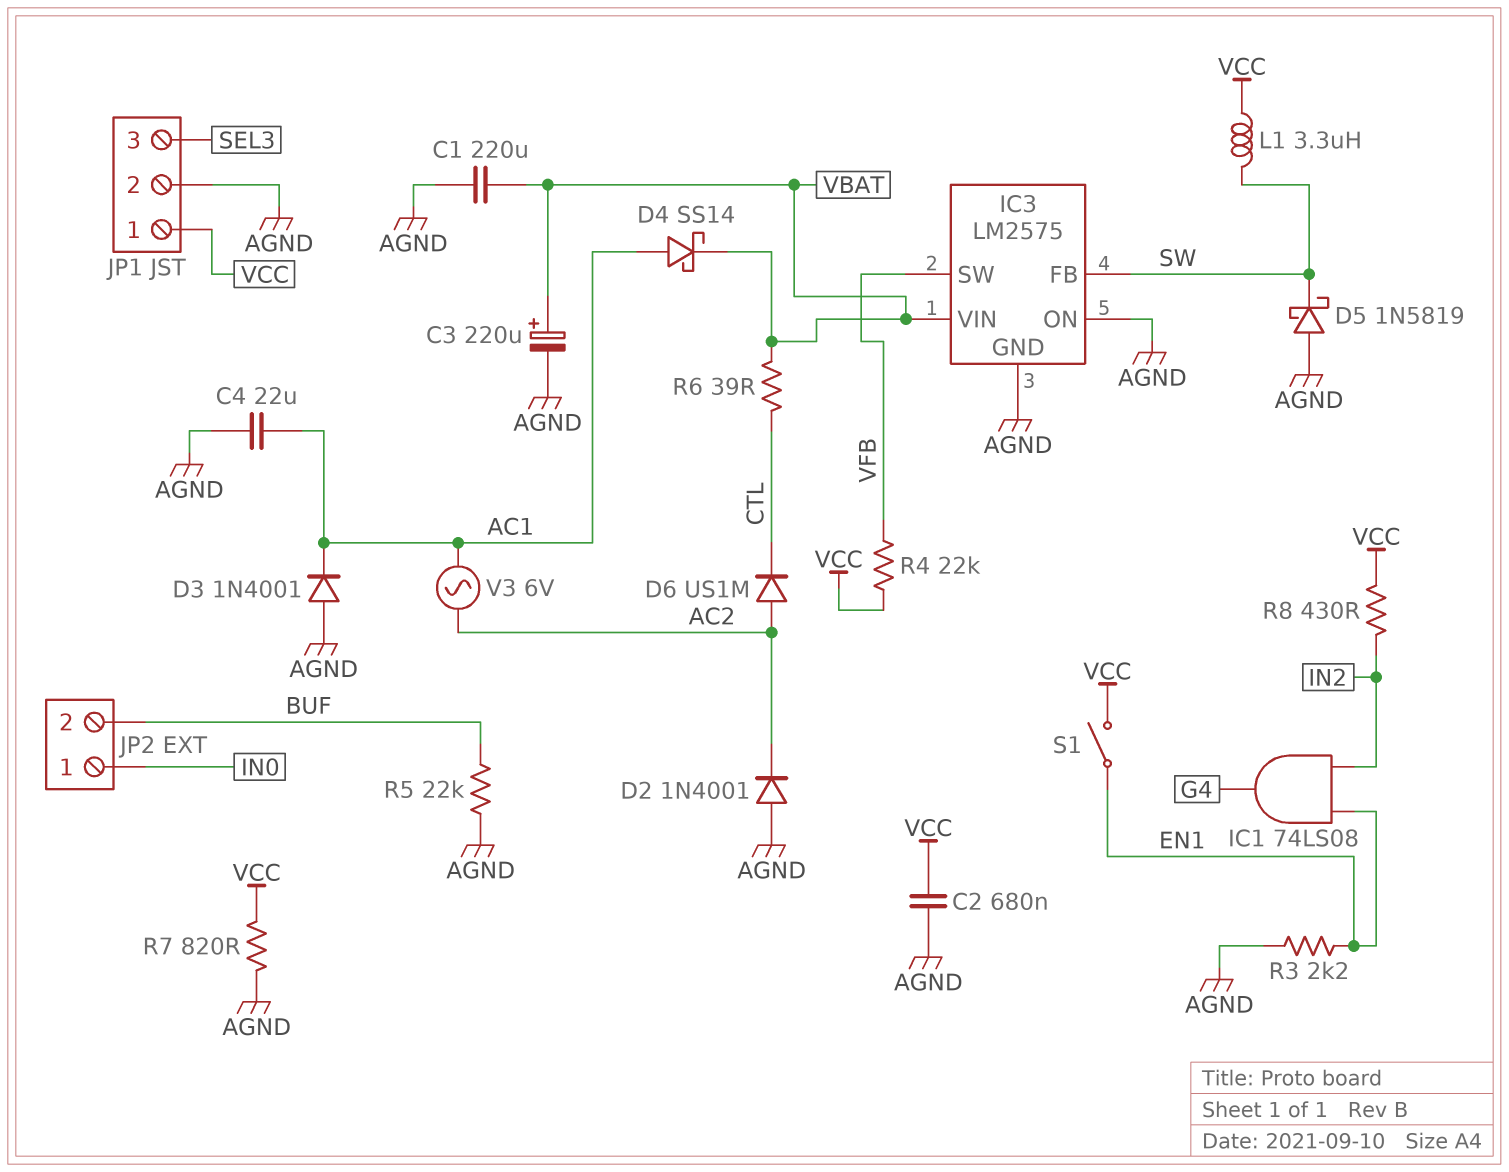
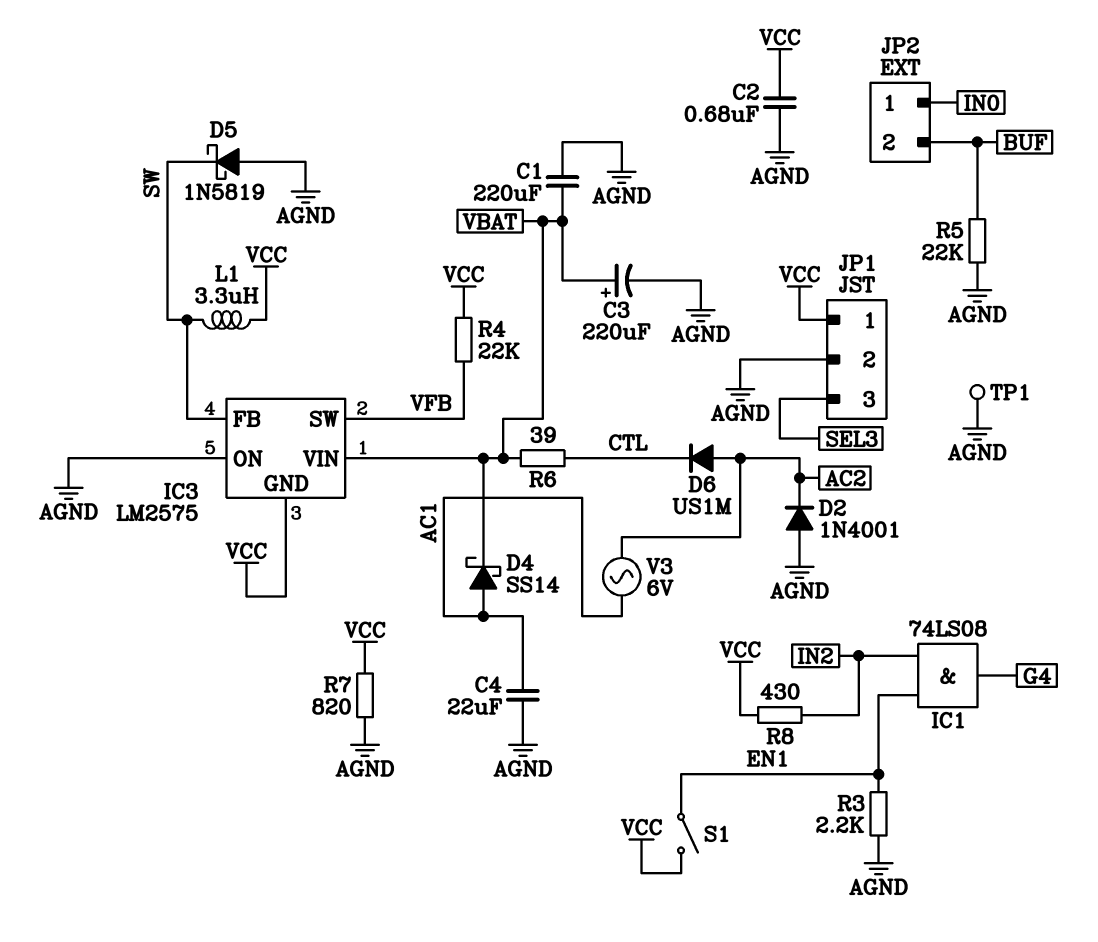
D3: diode 1N4001 (A AGND, K AC1) -> none
IC3 pin GND: AGND -> VCC
TP1: none -> test point (AGND)

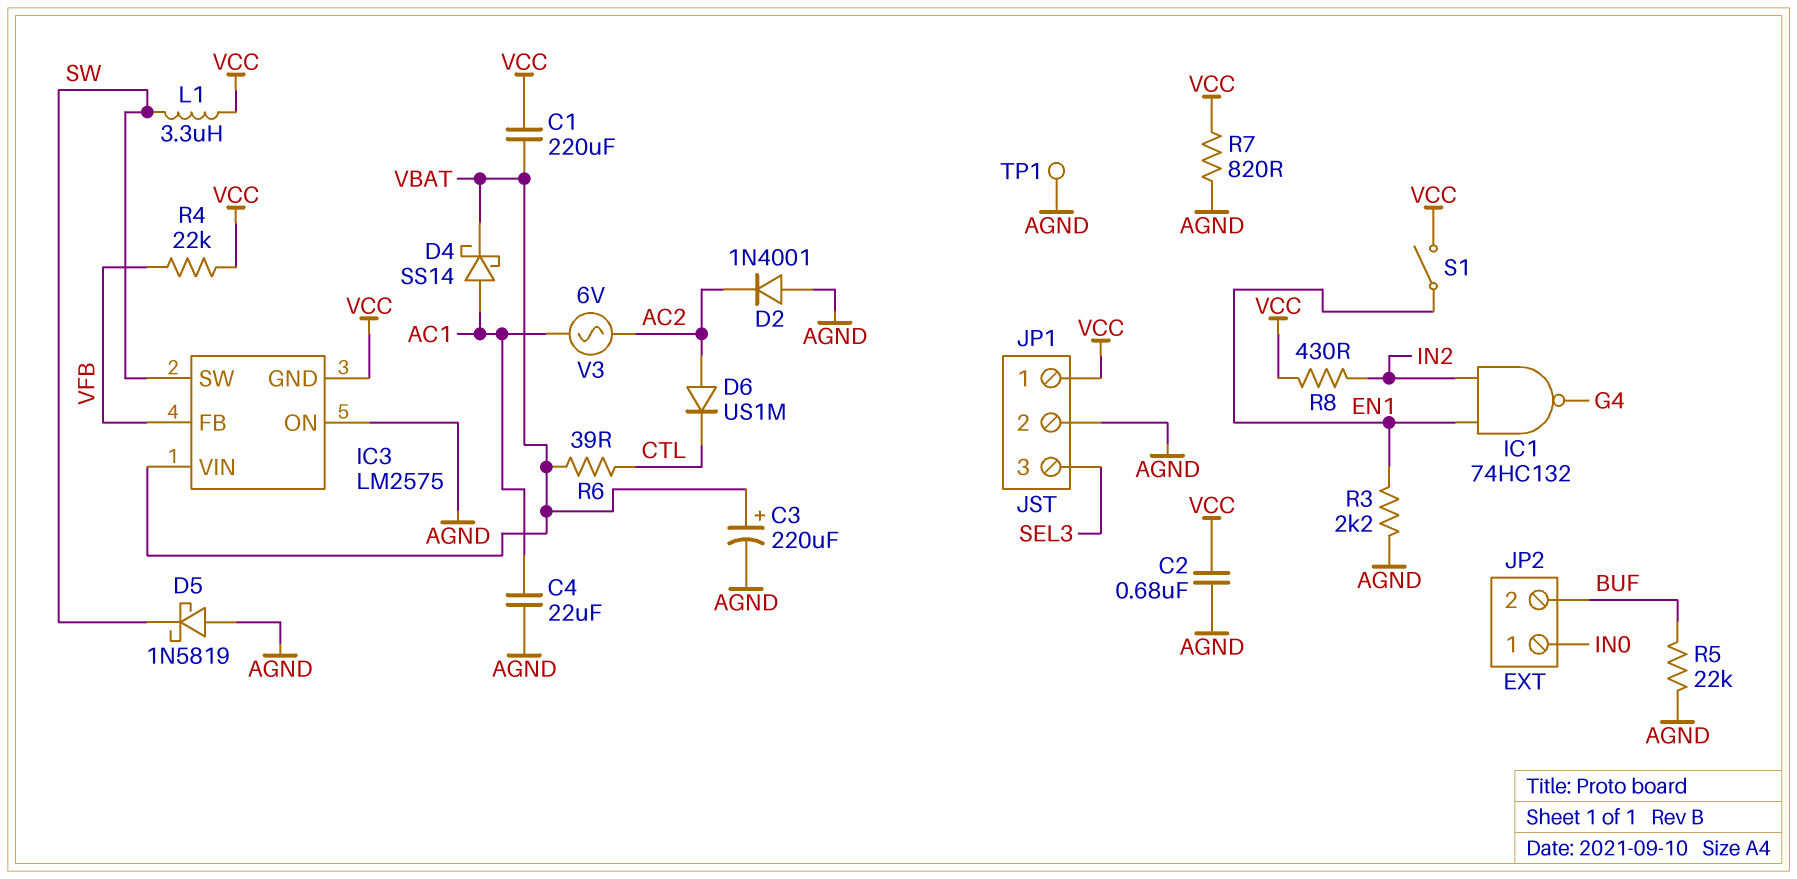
C1: 220uF (AGND, VBAT) -> 220uF (VBAT, VCC)
IC1: AND 74LS08 (in EN1, in IN2, out G4) -> NAND 74HC132 (in EN1, in IN2, out G4)
IC3 pin FB: SW -> VFB
IC3 pin SW: VFB -> SW

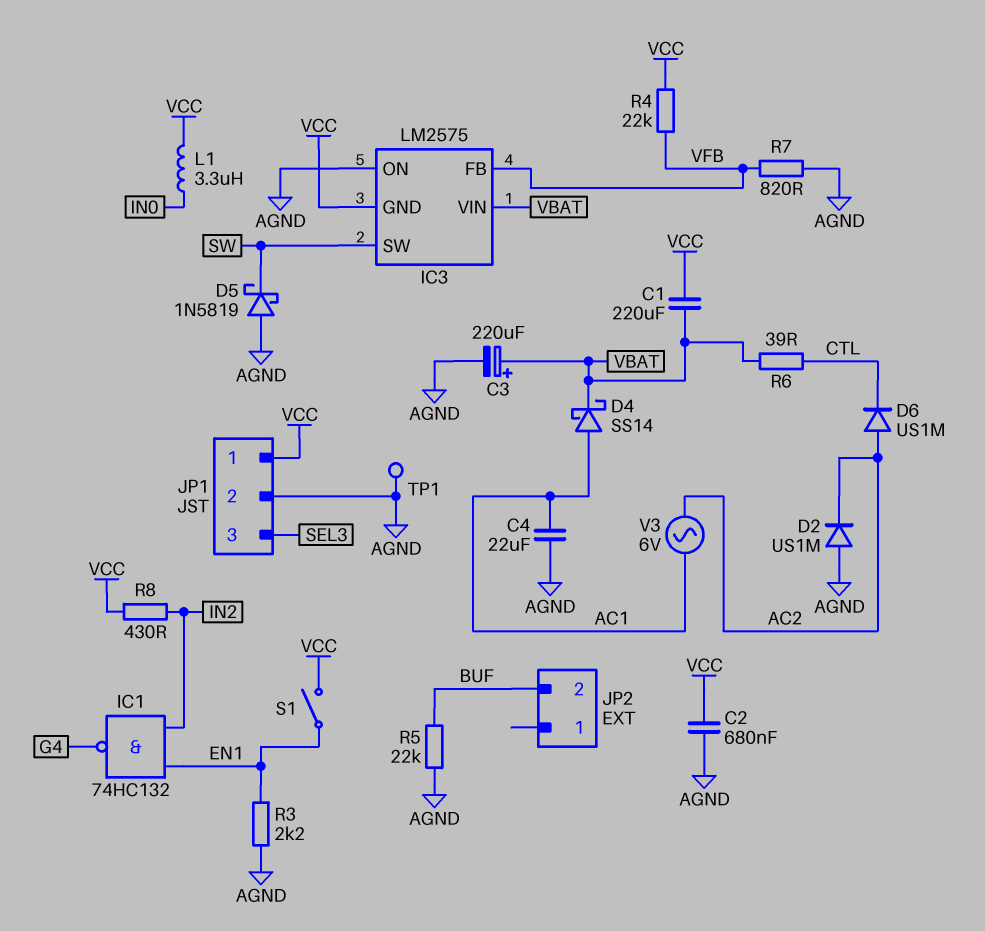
D2: diode 1N4001 (A AGND, K AC2) -> diode US1M (A AGND, K AC2)
JP2 pin 1: IN0 -> none
L1: 3.3uH (SW, VCC) -> 3.3uH (IN0, VCC)
R7: 820 (AGND, VCC) -> 820 (AGND, VFB)

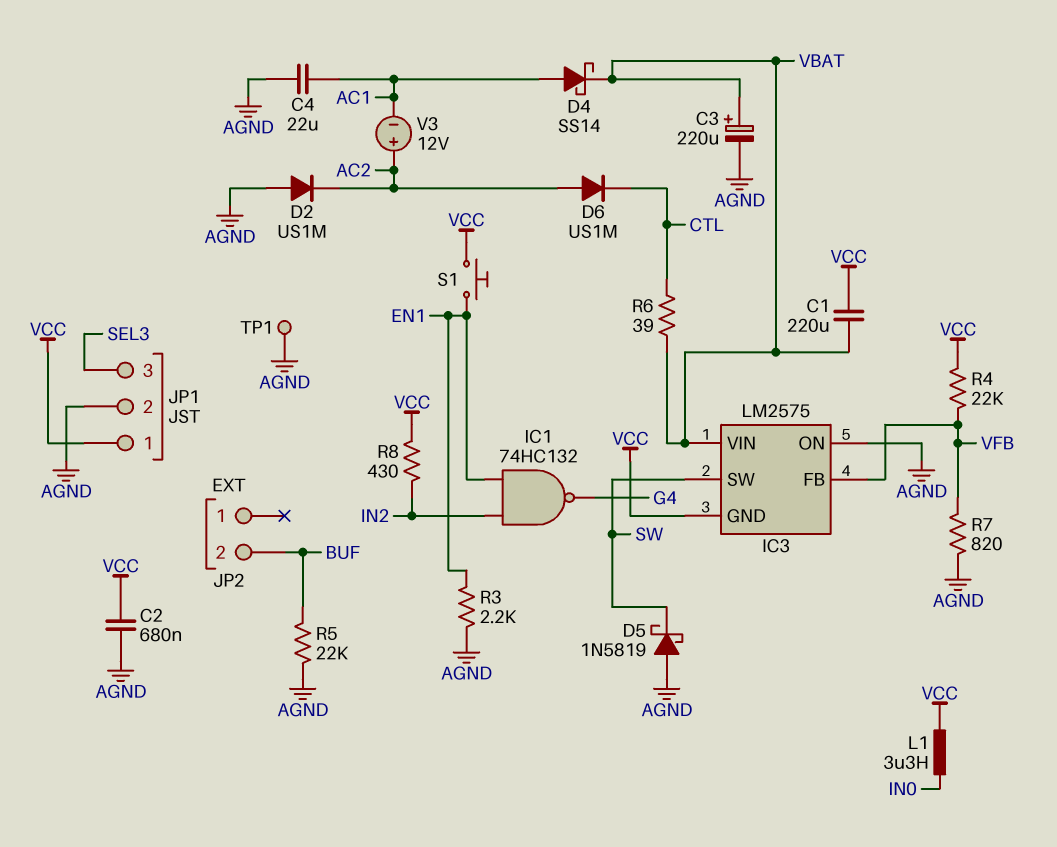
S1: switch (EN1, VCC) -> button (EN1, VCC)
V3: AC 6V (AC1, AC2) -> 12V (plus AC2, minus AC1)

